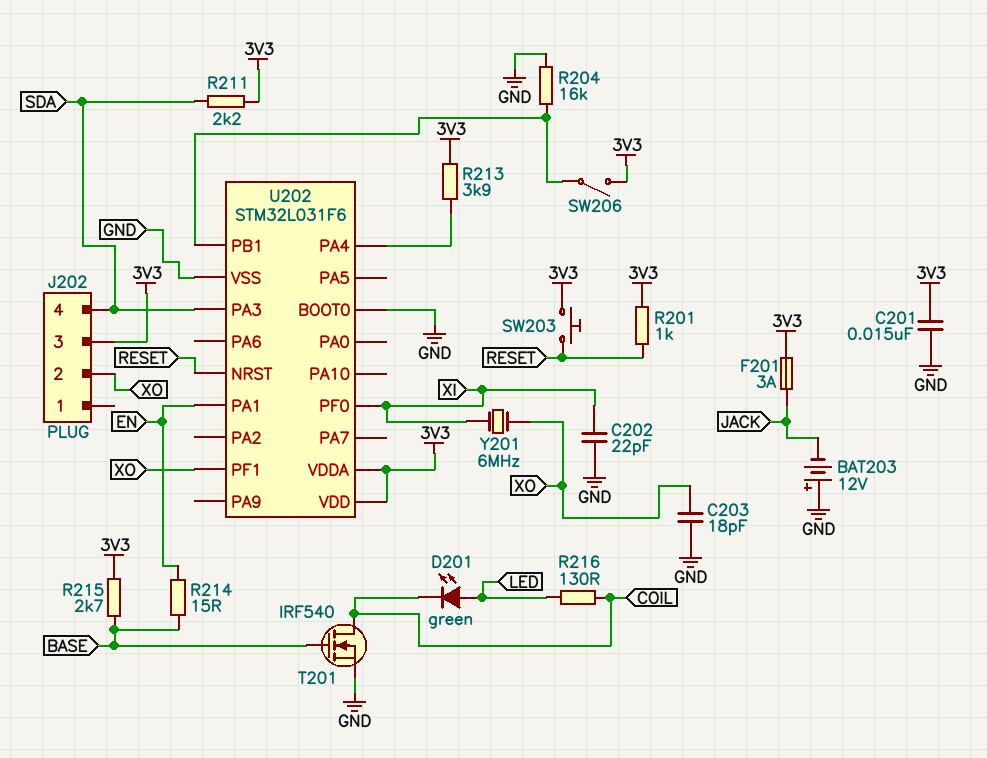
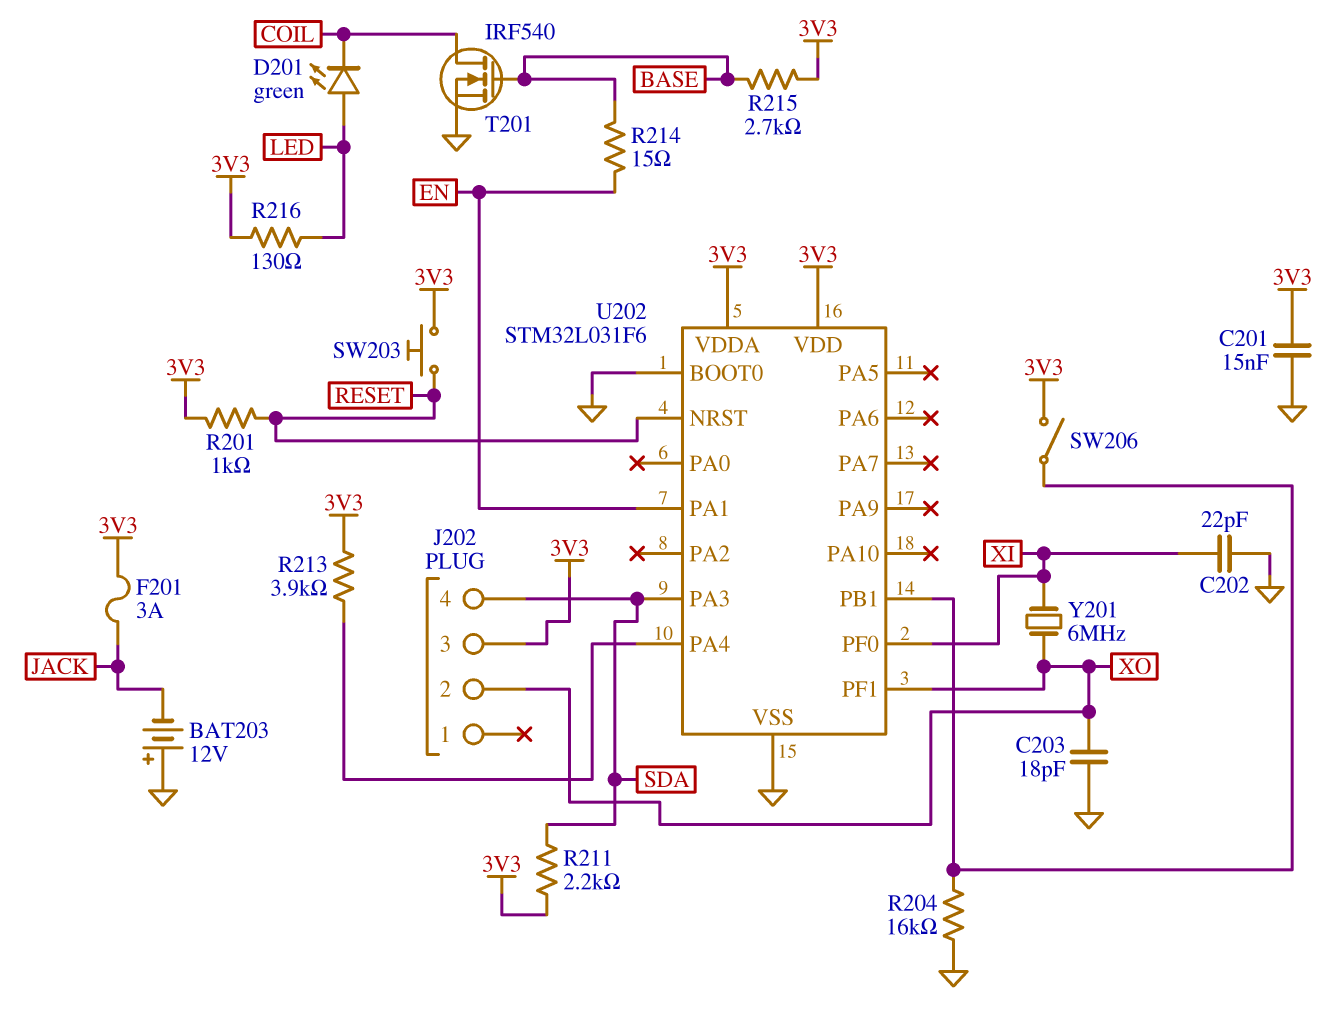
R216: 130 (COIL, LED) -> 130 (3V3, LED)

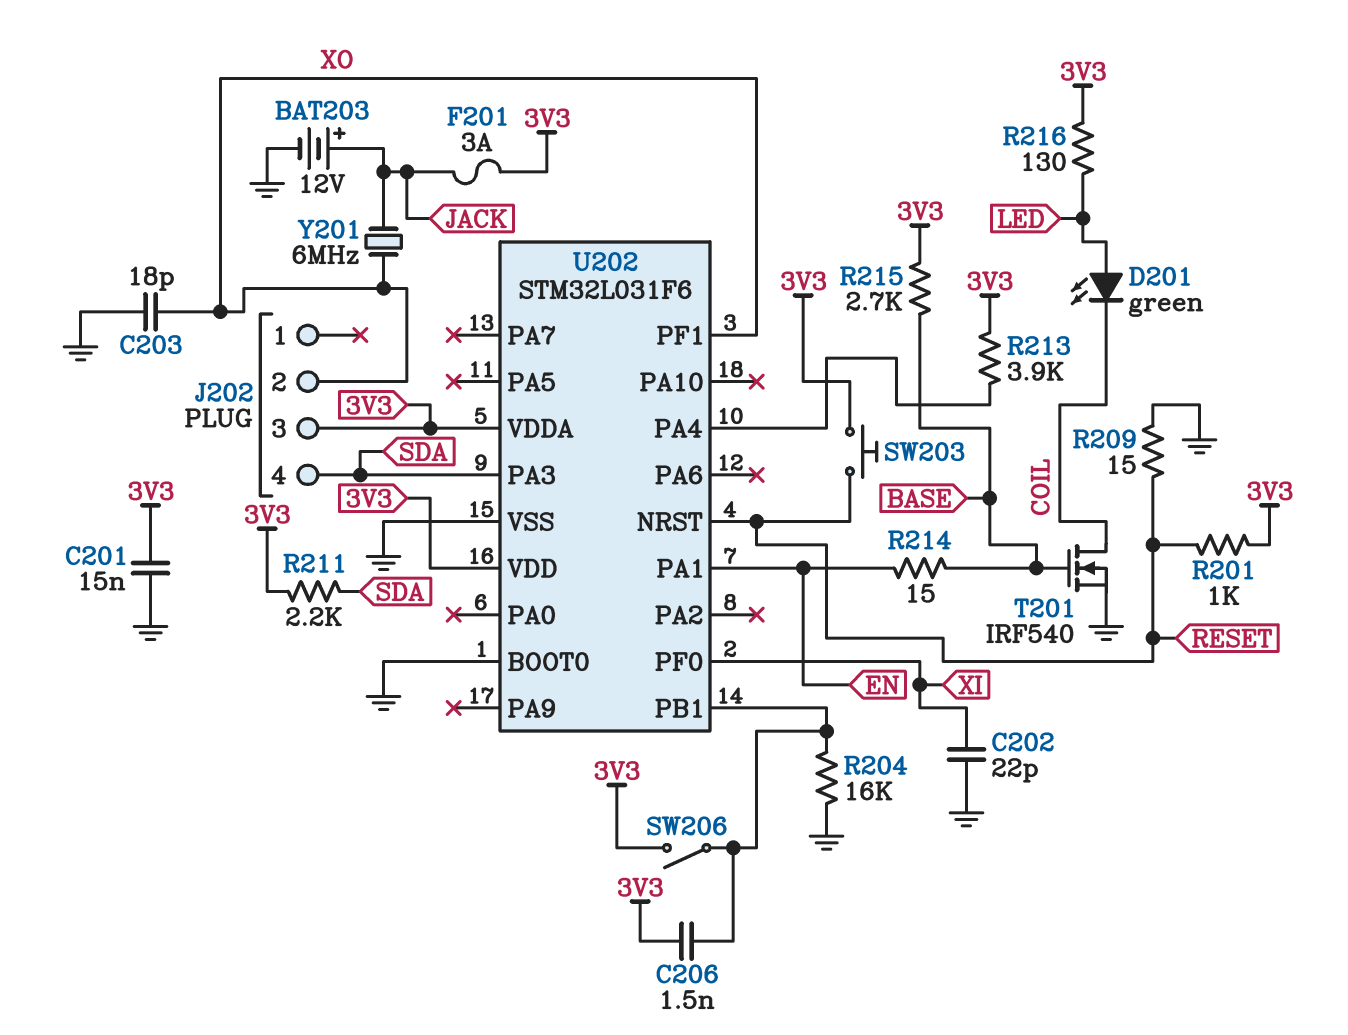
BAT203: 12V (plus GND, minus JACK) -> 12V (plus JACK, minus GND)
C206: none -> 1.5nF (3V3, U202/PB1)
R209: none -> 15 (GND, RESET)
Y201: 6MHz (XI, XO) -> 6MHz (JACK, XO)

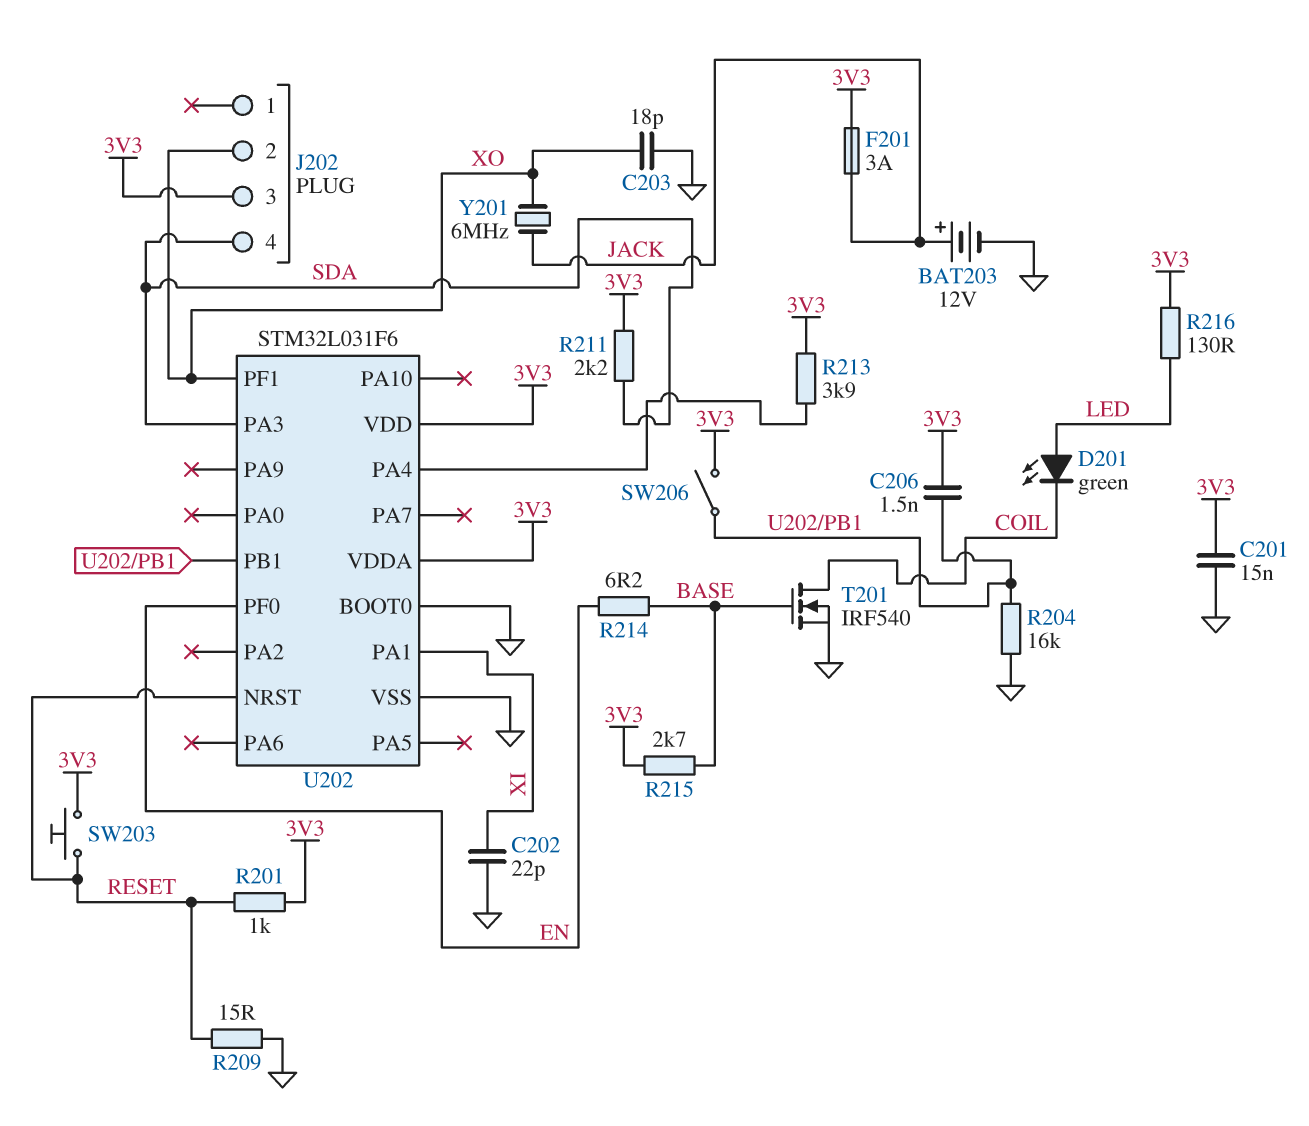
R214: 15 (BASE, EN) -> 6.2 (BASE, EN)
U202 pin PA1: EN -> XI
U202 pin PF0: XI -> EN

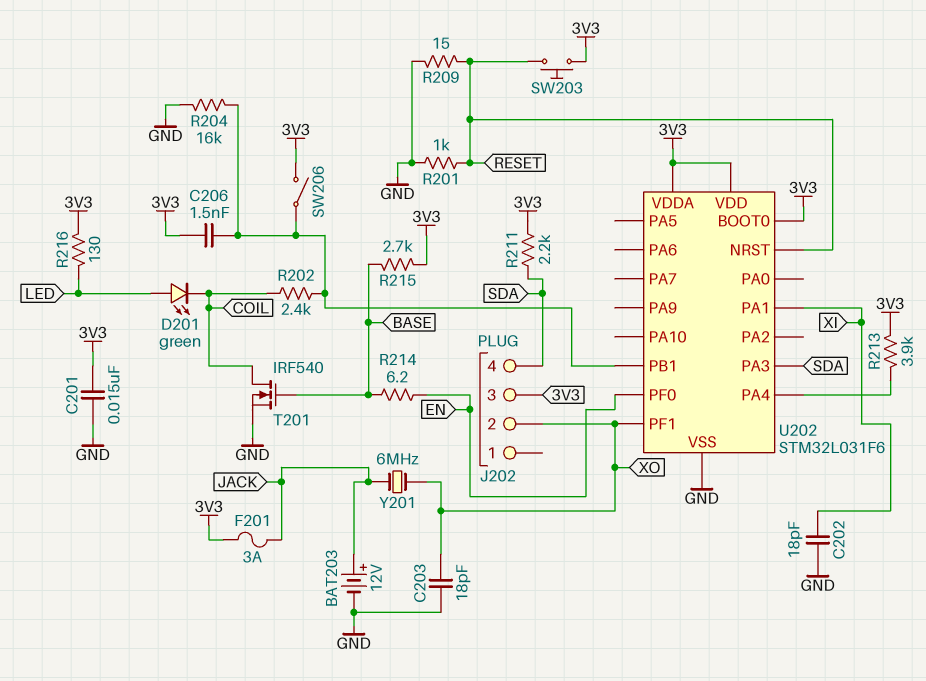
C202: 22pF (GND, XI) -> 18pF (GND, XI)
R201: 1k (3V3, RESET) -> 1k (GND, RESET)
R202: none -> 2.4k (COIL, U202/PB1)
U202 pin BOOT0: GND -> 3V3

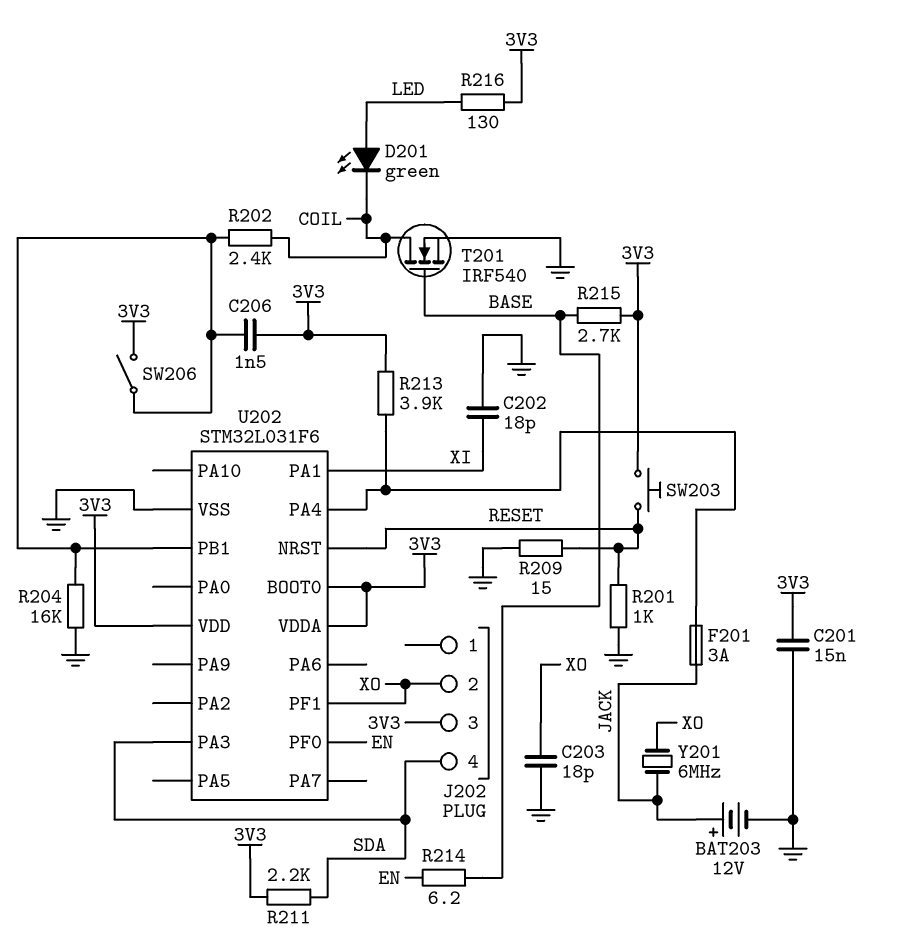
F201: 3A (3V3, JACK) -> 3A (JACK, U202/PA4)

